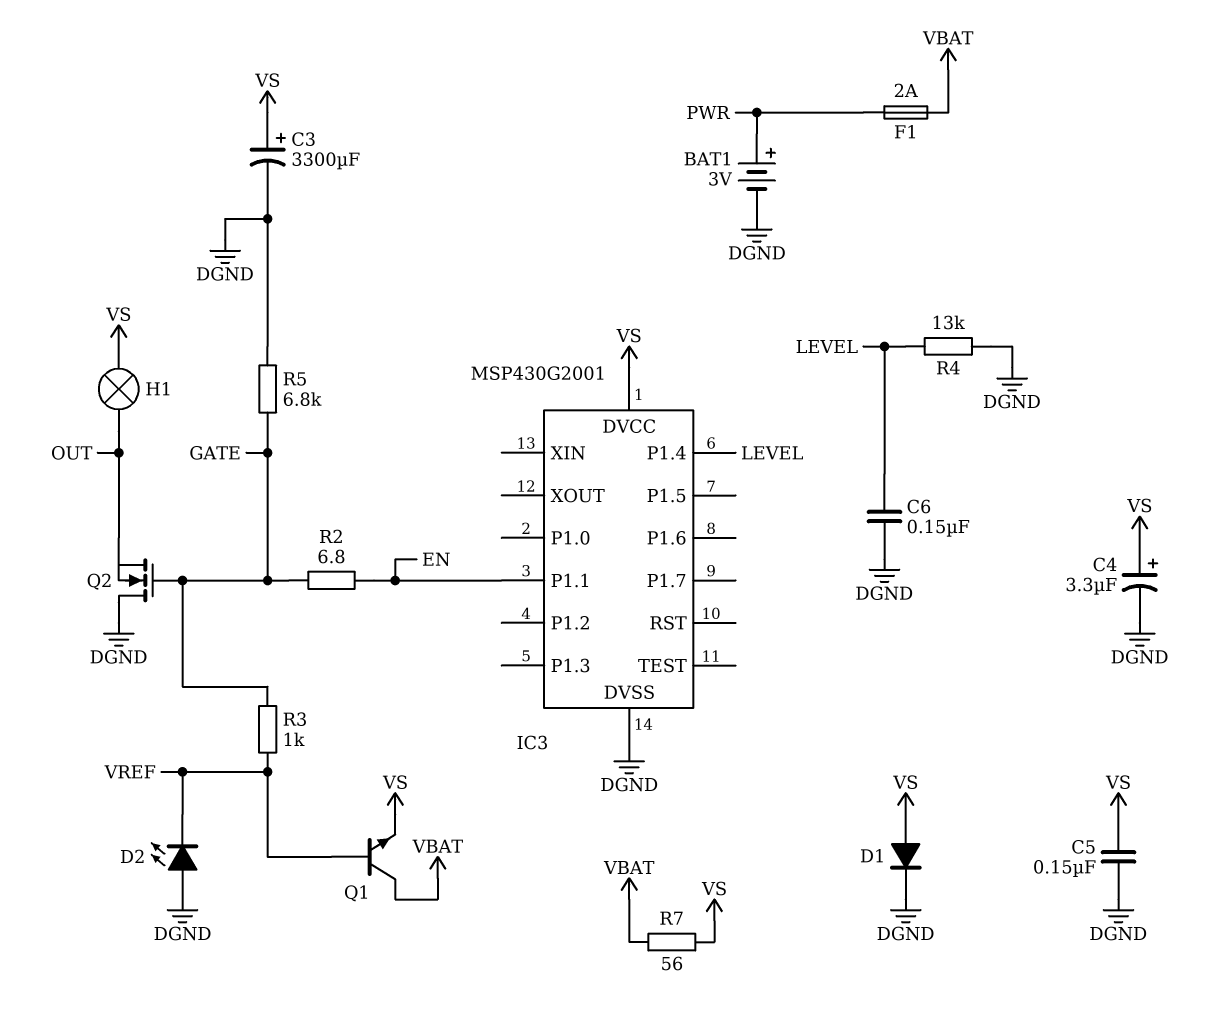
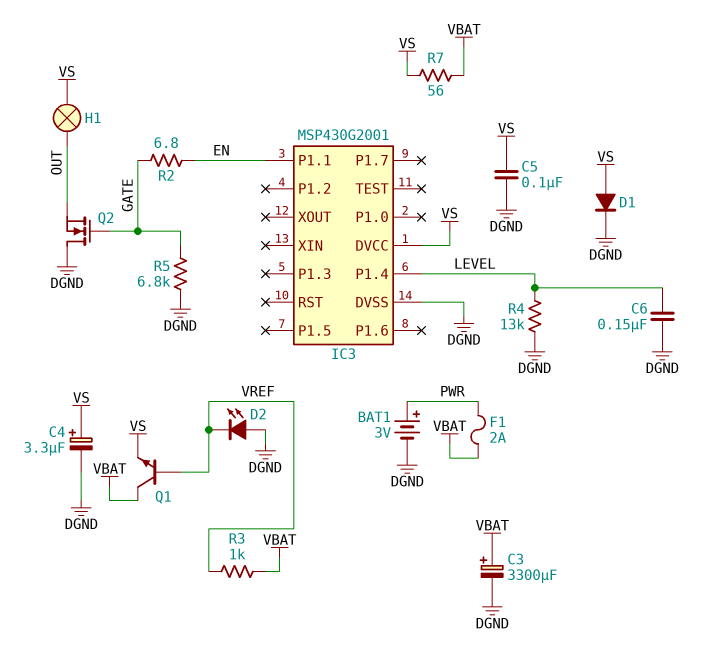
C3: 3300uF (plus VS, minus DGND) -> 3300uF (plus VBAT, minus DGND)
C5: 150nF (DGND, VS) -> 100nF (DGND, VS)
R3: 1k (GATE, VREF) -> 1k (VBAT, VREF)

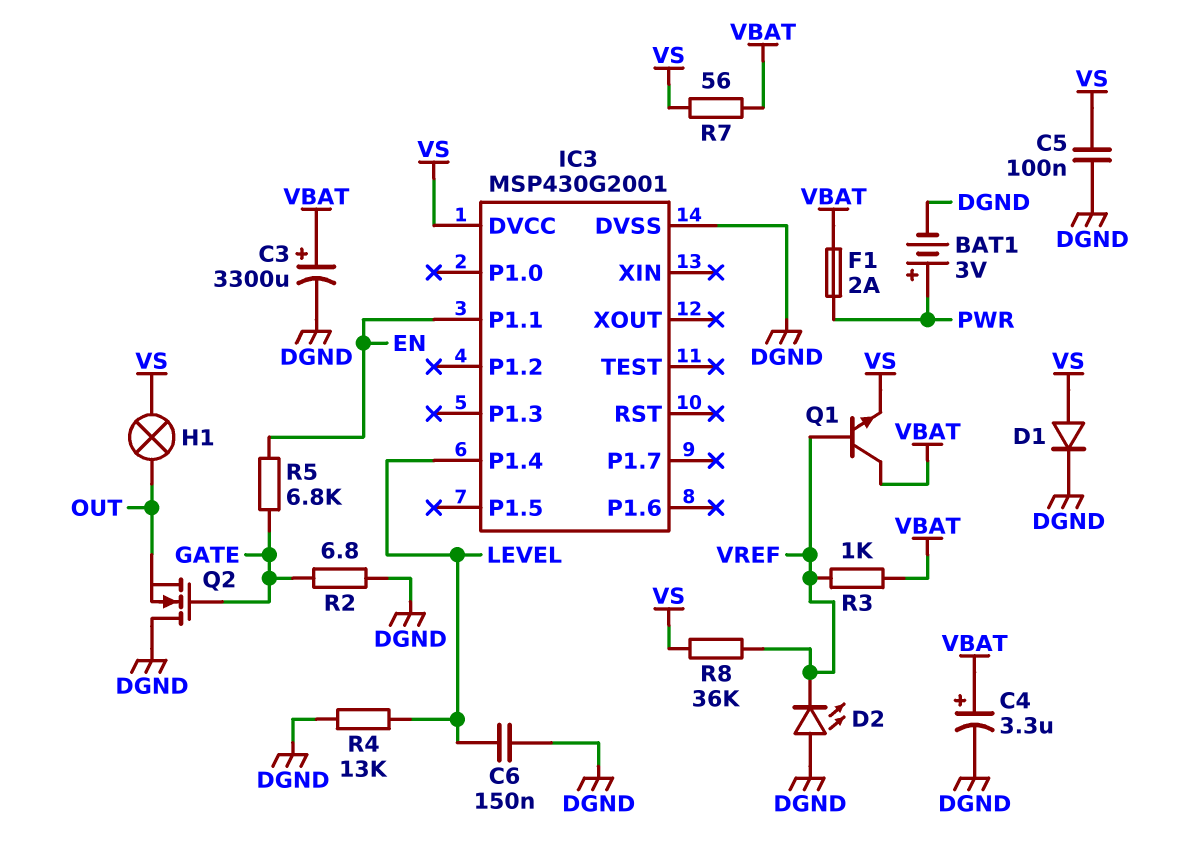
C4: 3.3uF (plus VS, minus DGND) -> 3.3uF (plus VBAT, minus DGND)
R2: 6.8 (EN, GATE) -> 6.8 (DGND, GATE)
R5: 6.8k (DGND, GATE) -> 6.8k (EN, GATE)
R8: none -> 36k (VREF, VS)

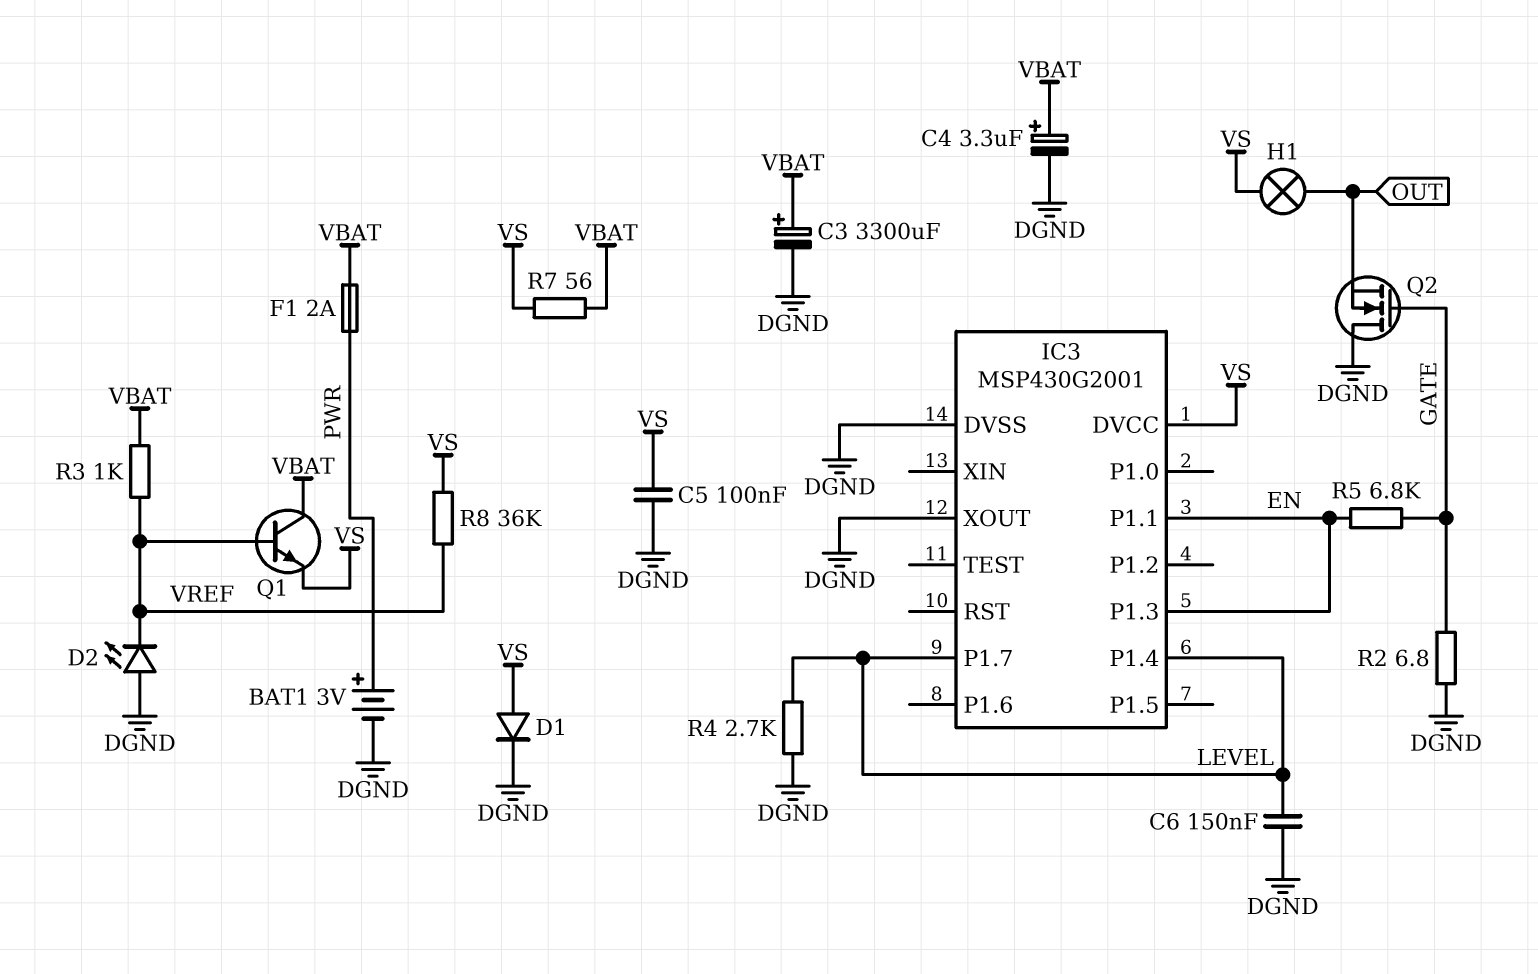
IC3 pin P1.3: none -> EN
IC3 pin P1.7: none -> LEVEL
IC3 pin XOUT: none -> DGND
R4: 13k (DGND, LEVEL) -> 2.7k (DGND, LEVEL)

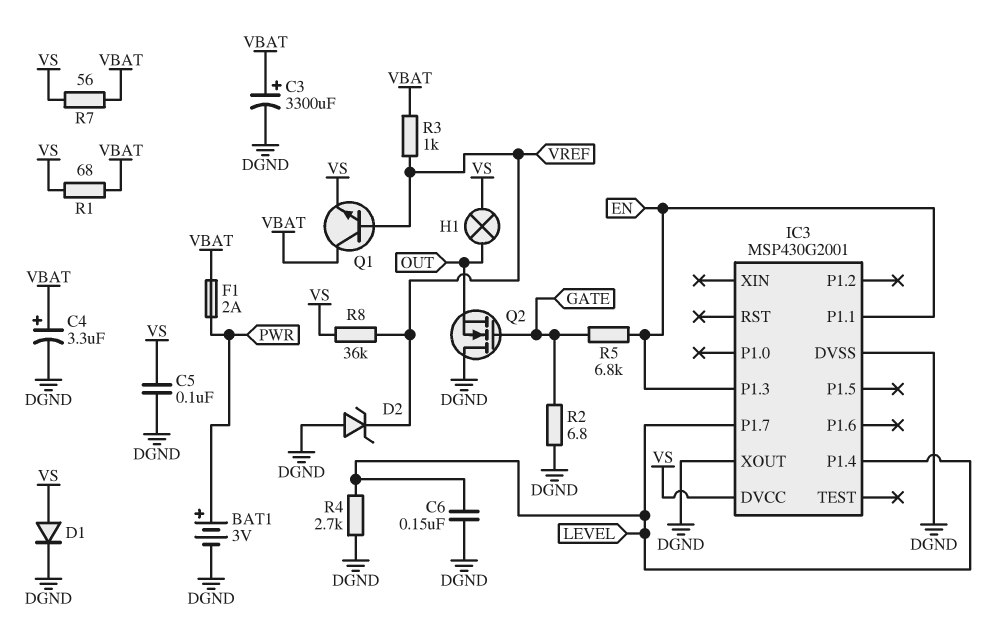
D2: LED (A DGND, K VREF) -> zener (A DGND, K VREF)
R1: none -> 68 (VBAT, VS)

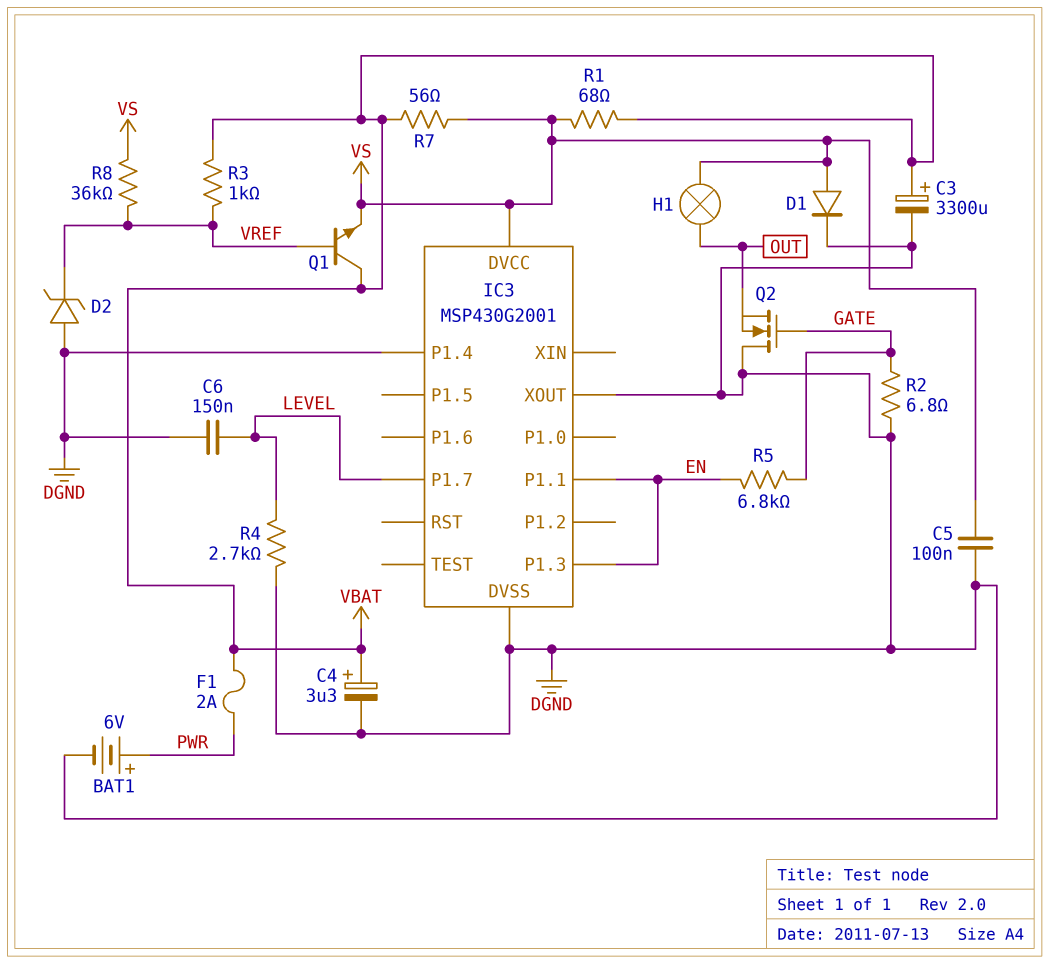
BAT1: 3V (plus PWR, minus DGND) -> 6V (plus PWR, minus DGND)
IC3 pin P1.4: LEVEL -> DGND

